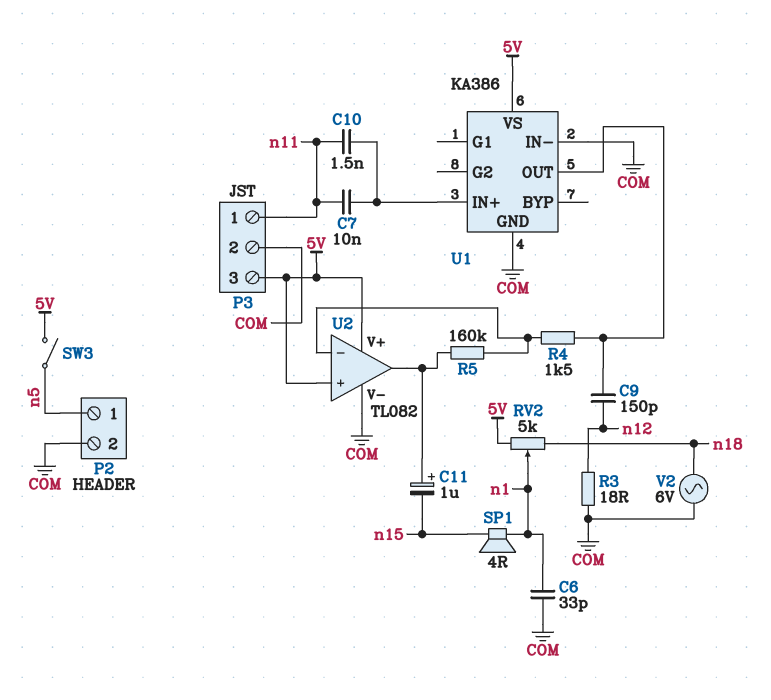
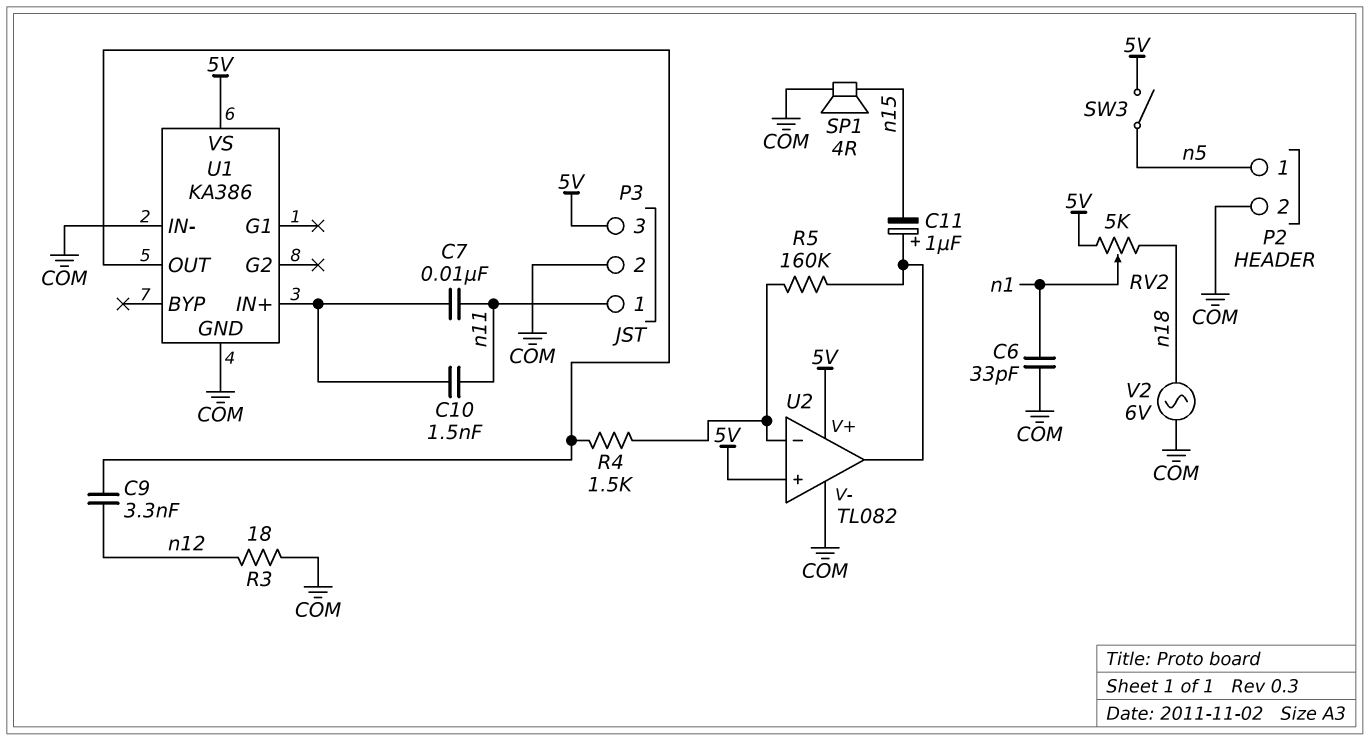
C9: 150pF (U1/OUT, n12) -> 3.3nF (U1/OUT, n12)
SP1: speaker 4R (n1, n15) -> speaker 4R (COM, n15)

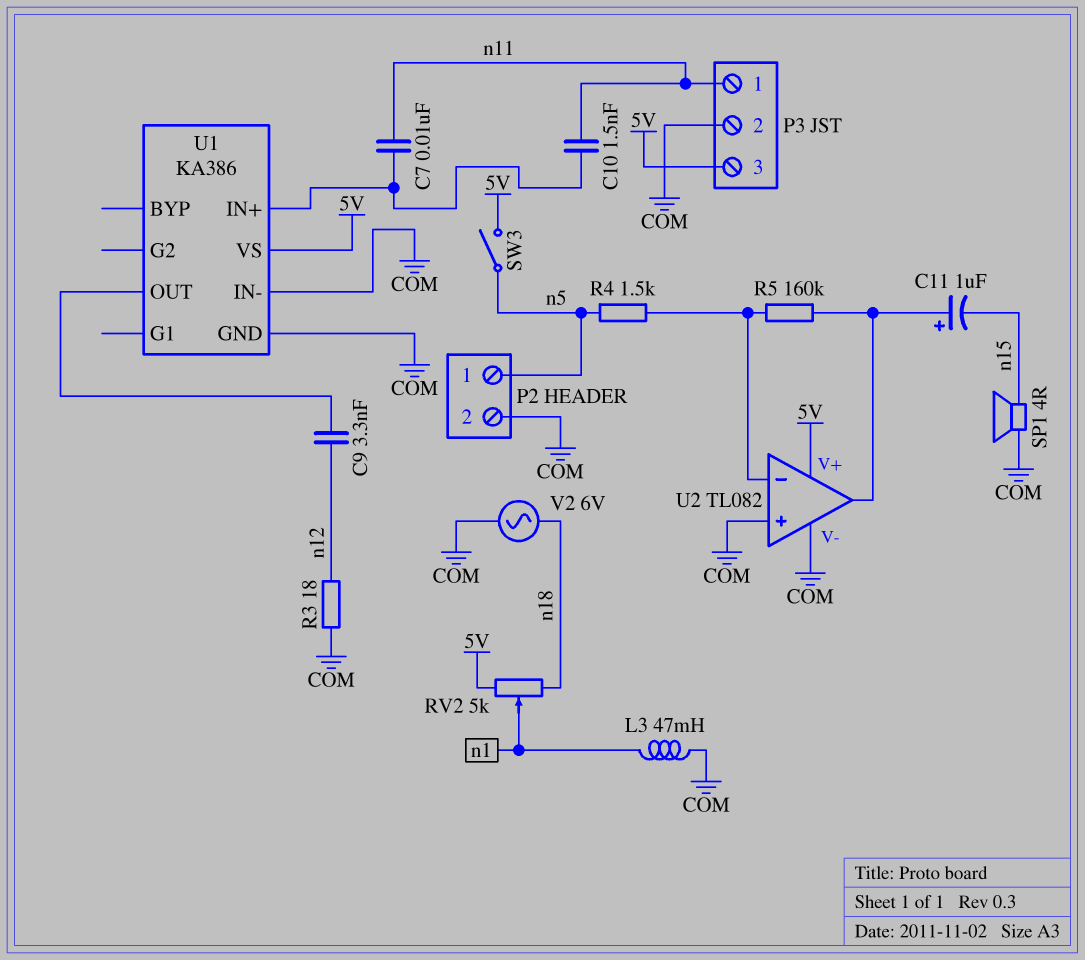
C6: 33pF (COM, n1) -> none
L3: none -> 47mH (COM, n1)
R4: 1.5k (U1/OUT, U2/in-) -> 1.5k (U2/in-, n5)
U2 pin in+: 5V -> COM

